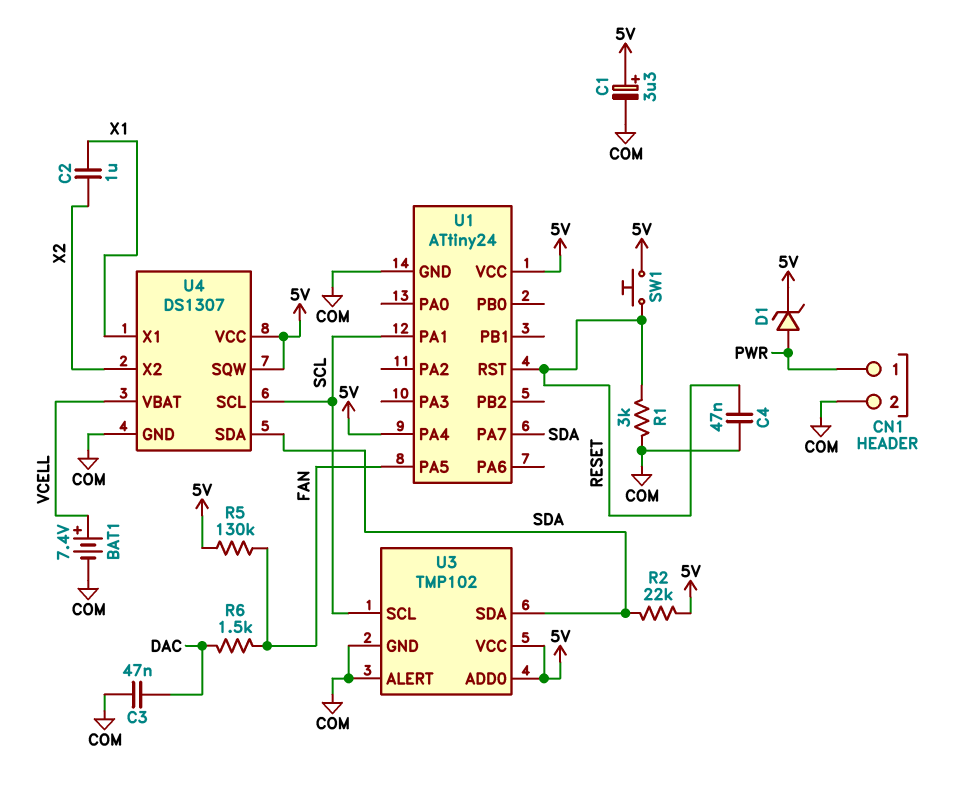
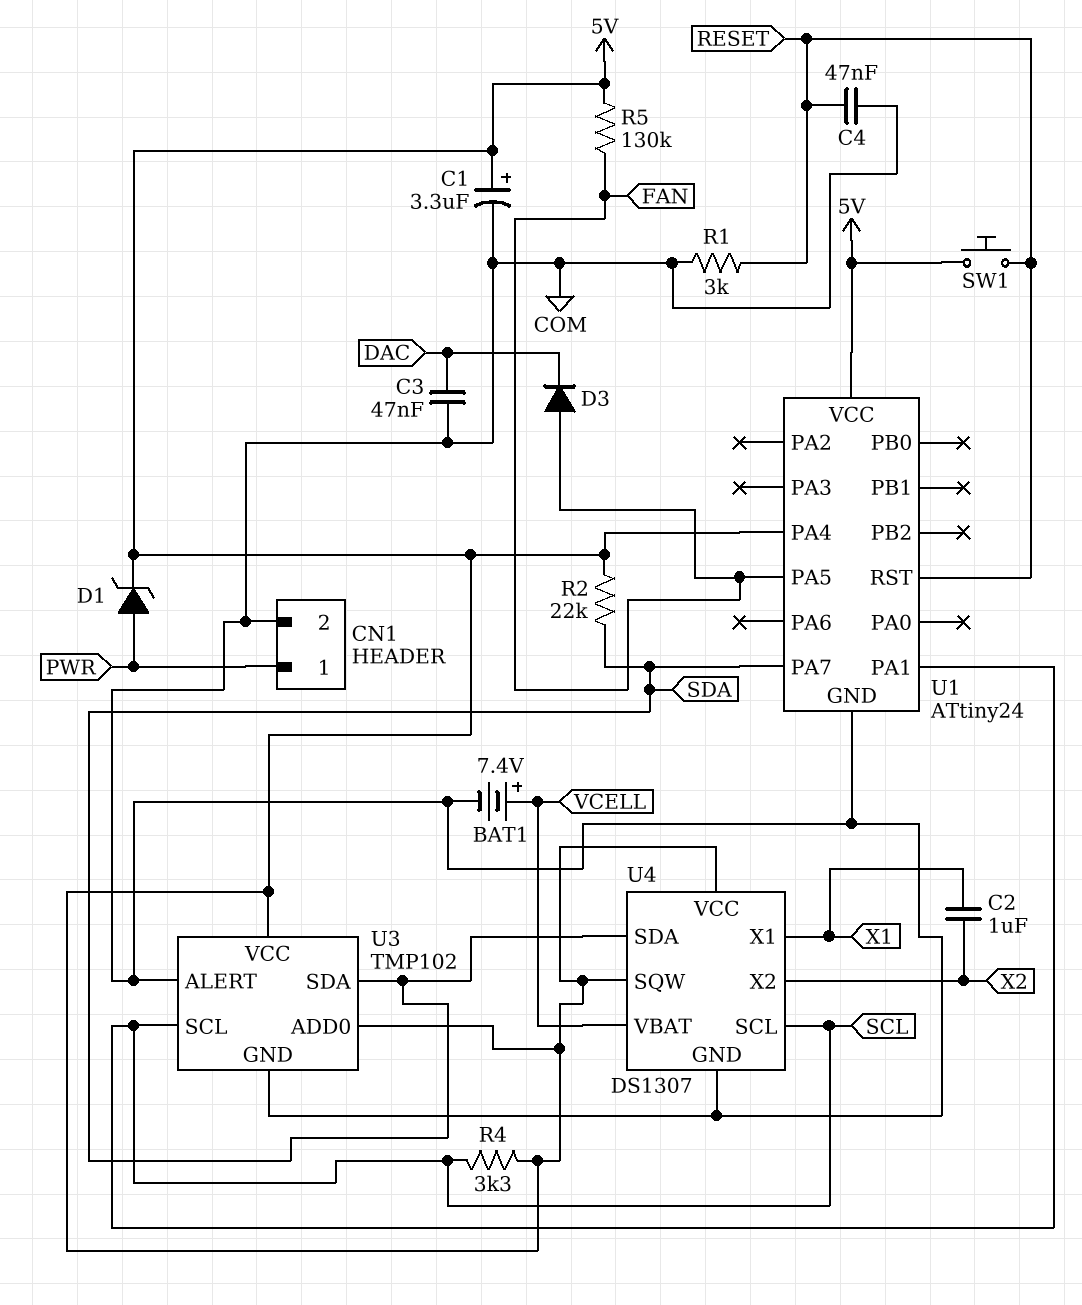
D3: none -> diode (A FAN, K DAC)
R4: none -> 3.3k (5V, SCL)
R6: 1.5k (DAC, FAN) -> none

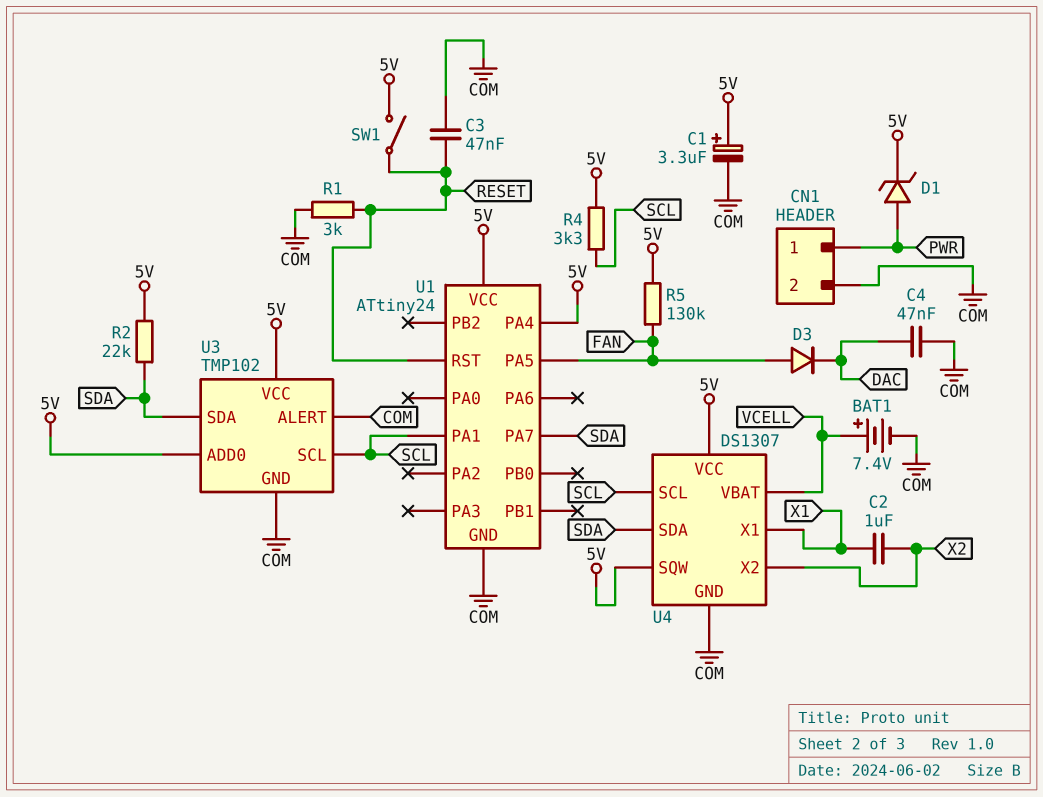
C3: 47nF (COM, DAC) -> 47nF (COM, RESET)
C4: 47nF (COM, RESET) -> 47nF (COM, DAC)
SW1: button (5V, RESET) -> switch (5V, RESET)

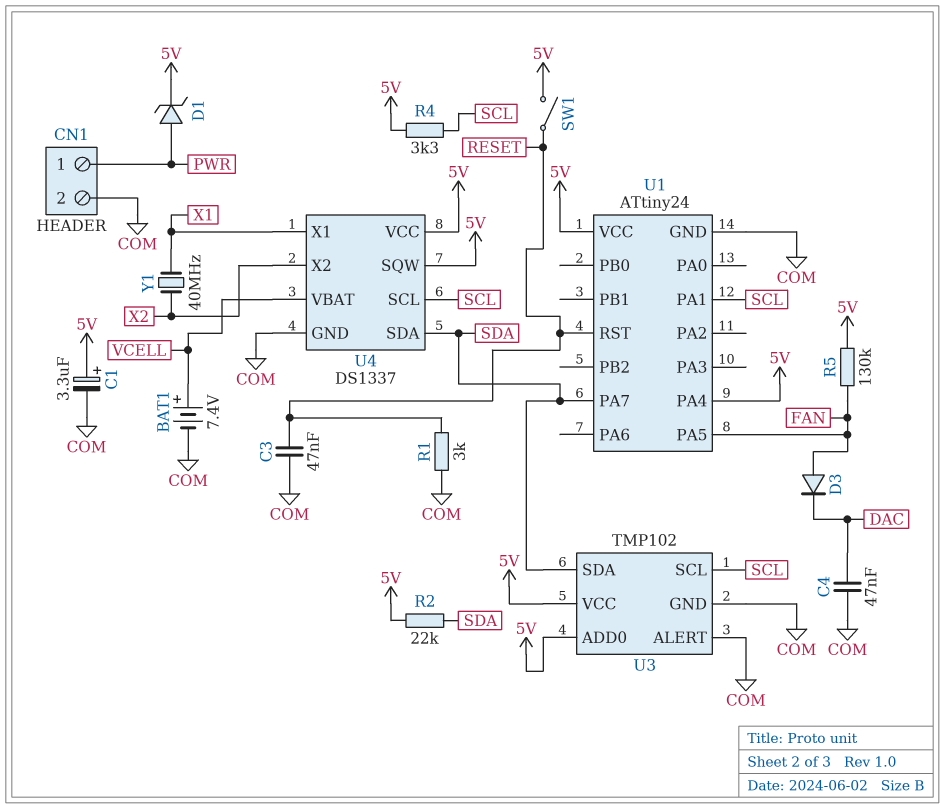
C2: 1uF (X1, X2) -> none
U4: DS1307 -> DS1337
Y1: none -> 40MHz (X1, X2)

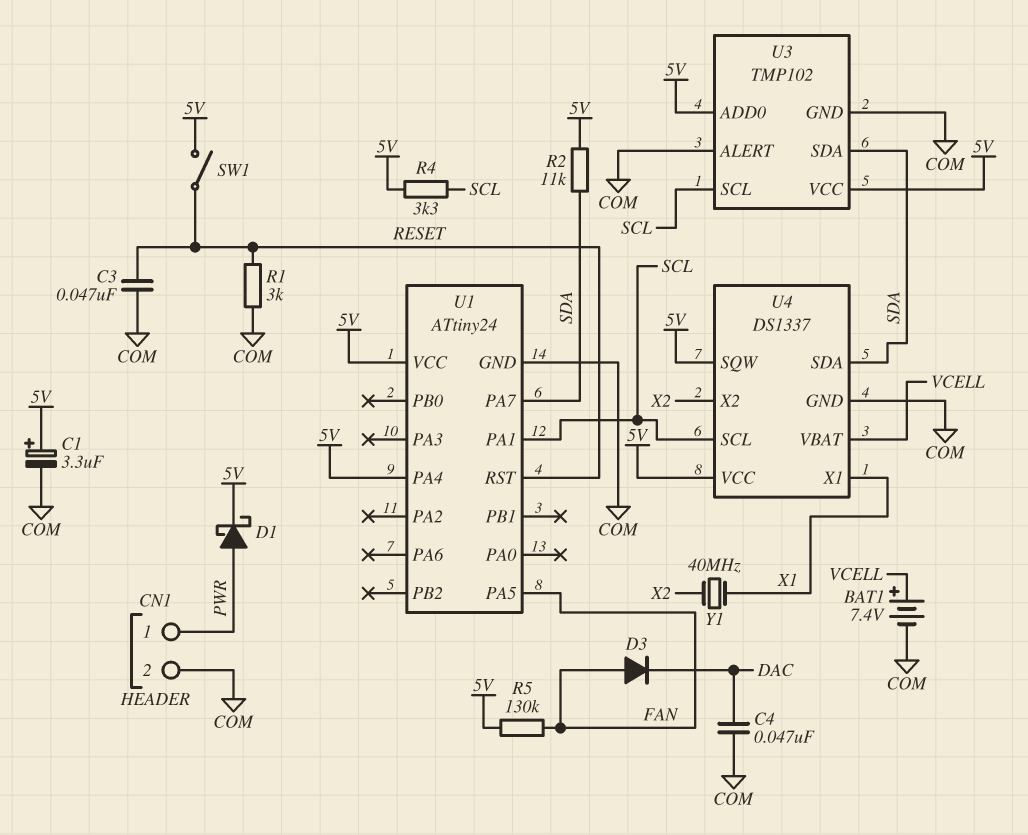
D1: zener (A PWR, K 5V) -> schottky (A PWR, K 5V)
R2: 22k (5V, SDA) -> 11k (5V, SDA)

